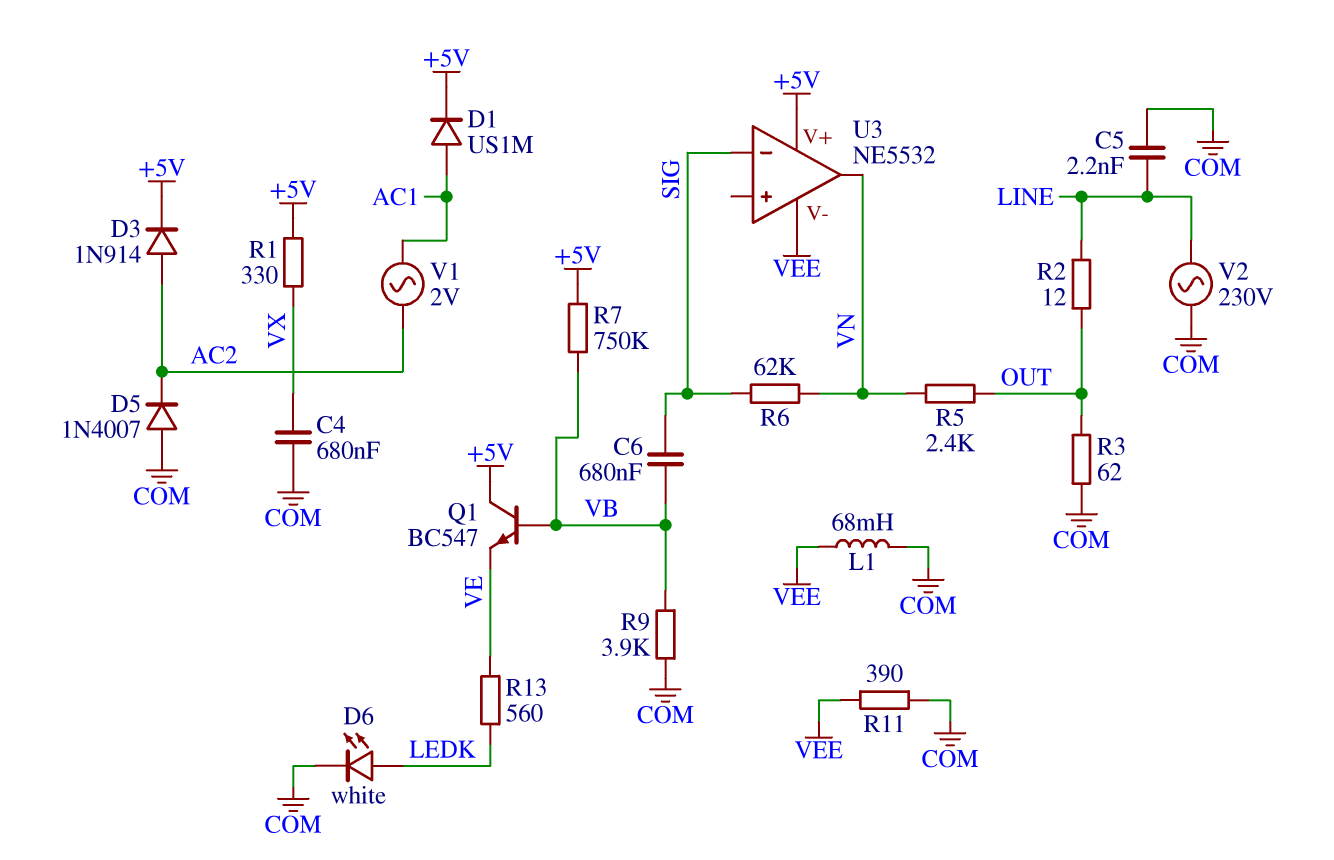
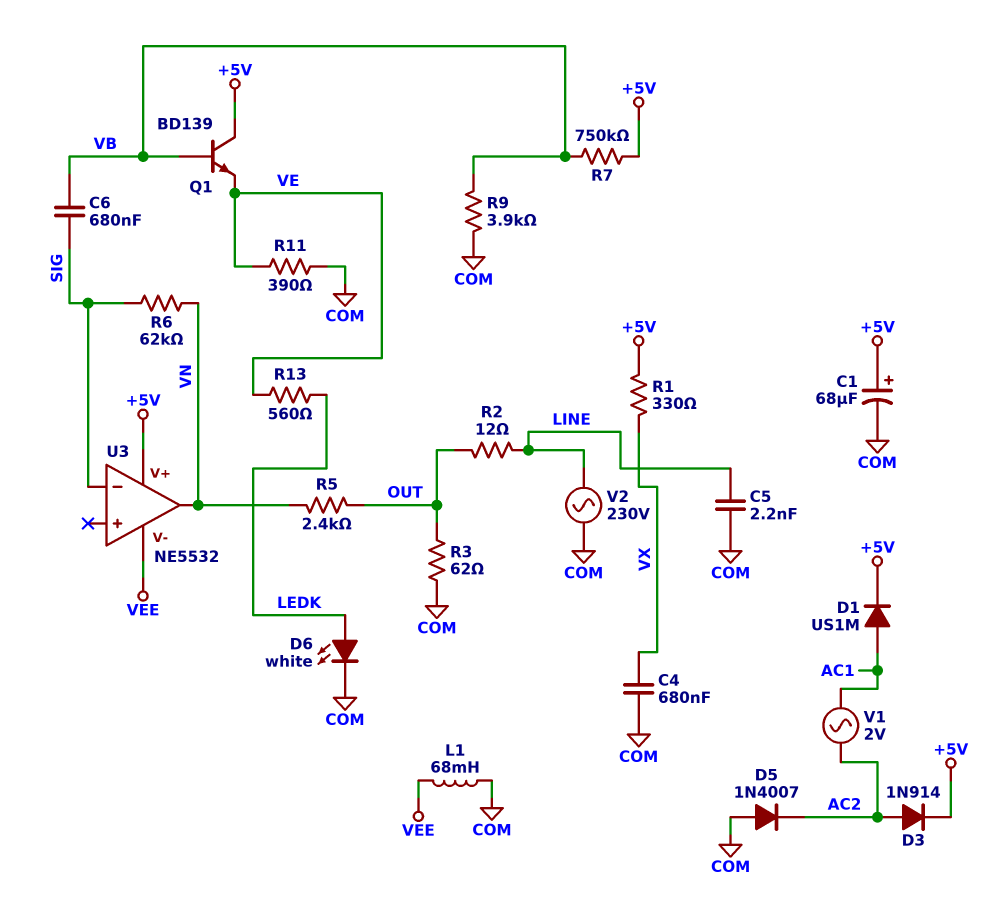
C1: none -> 68uF (plus +5V, minus COM)
Q1: NPN BC547 (B VB, C +5V, E VE) -> NPN BD139 (B VB, C +5V, E VE)
R11: 390 (COM, VEE) -> 390 (COM, VE)

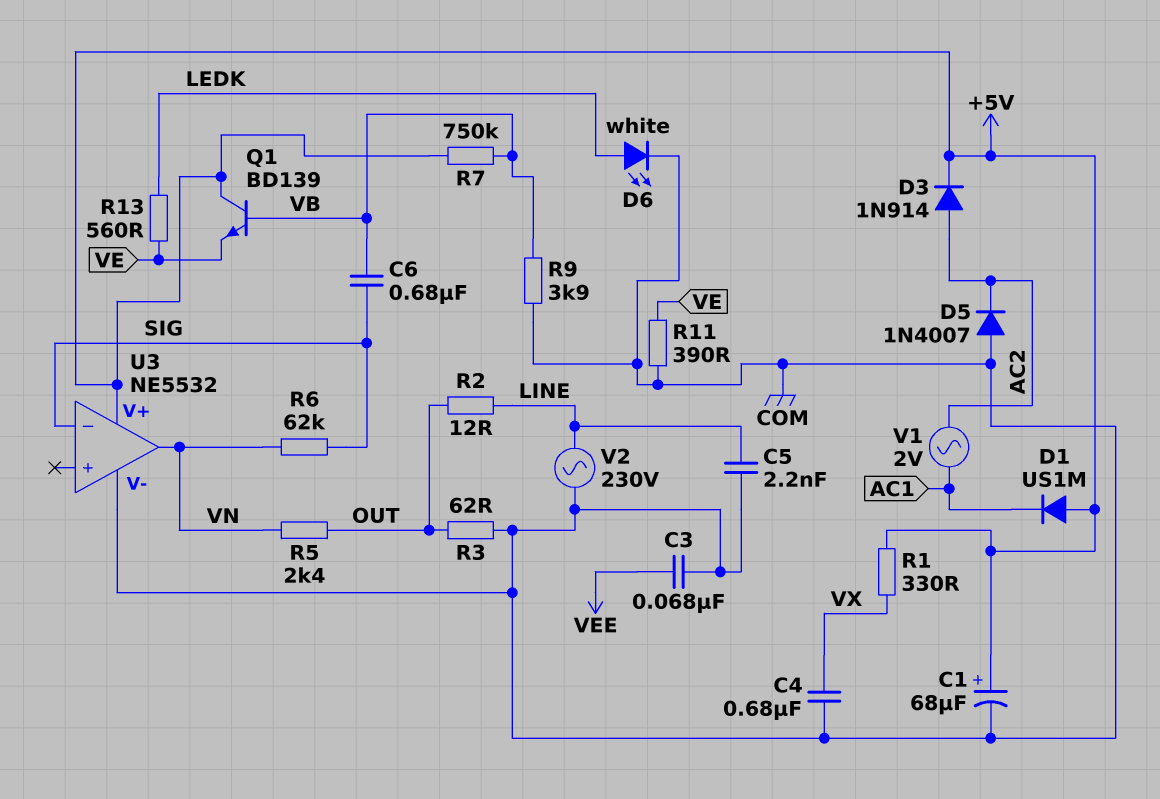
C3: none -> 68nF (COM, VEE)
D1: diode US1M (A AC1, K +5V) -> diode US1M (A +5V, K AC1)
L1: 68mH (COM, VEE) -> none
U3 pin V-: VEE -> COM

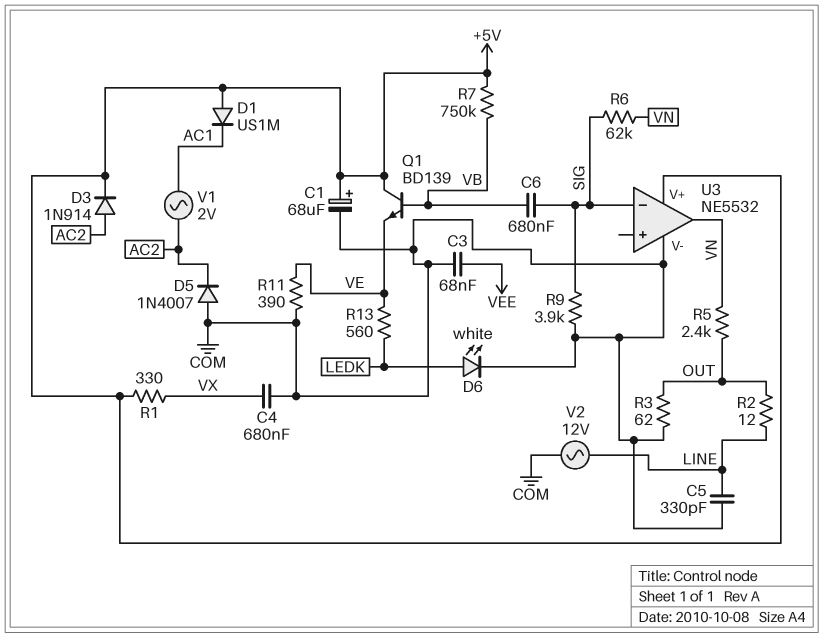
C5: 2.2nF (COM, LINE) -> 330pF (COM, LINE)
R9: 3.9k (COM, VB) -> 3.9k (COM, SIG)
V2: AC 230V (COM, LINE) -> AC 12V (COM, LINE)

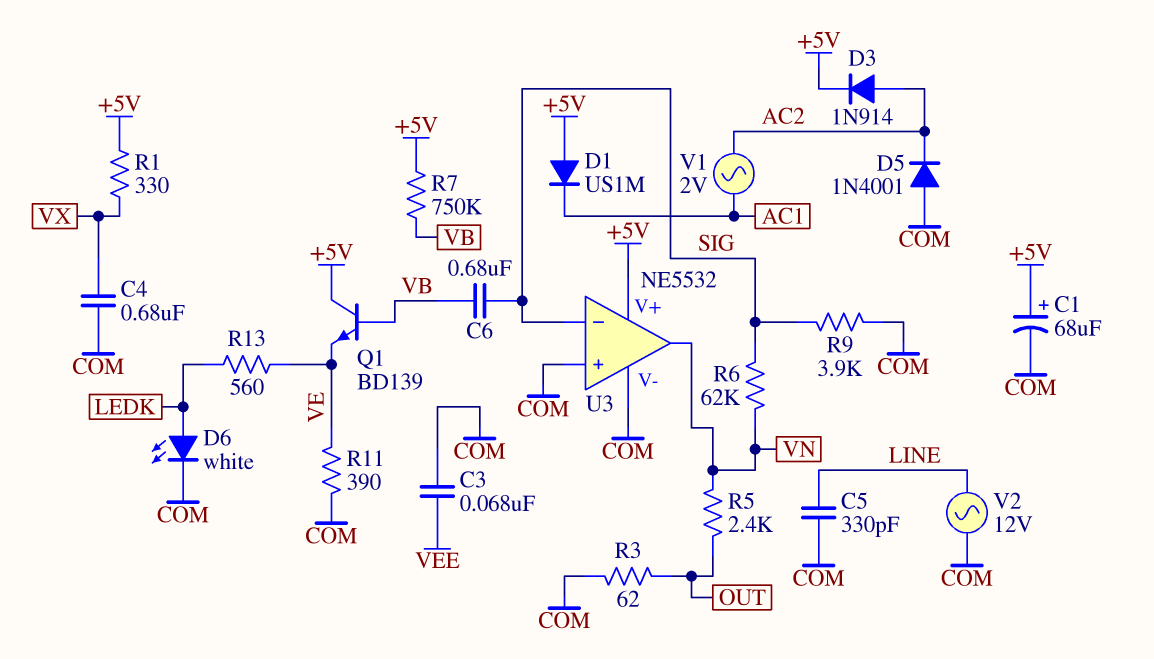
D5: diode 1N4007 (A COM, K AC2) -> diode 1N4001 (A COM, K AC2)
R2: 12 (LINE, OUT) -> none
U3 pin in+: none -> COM

